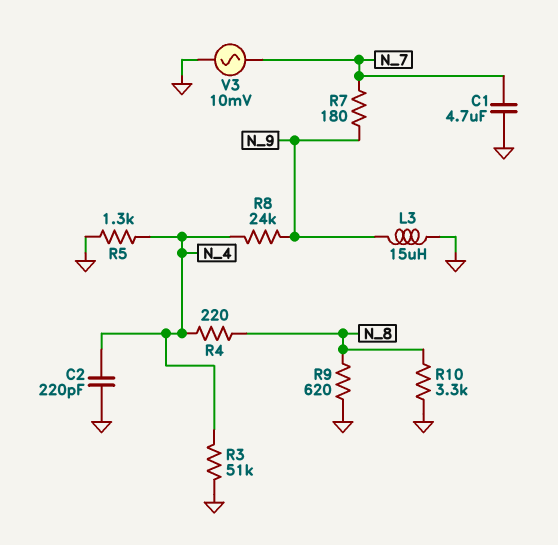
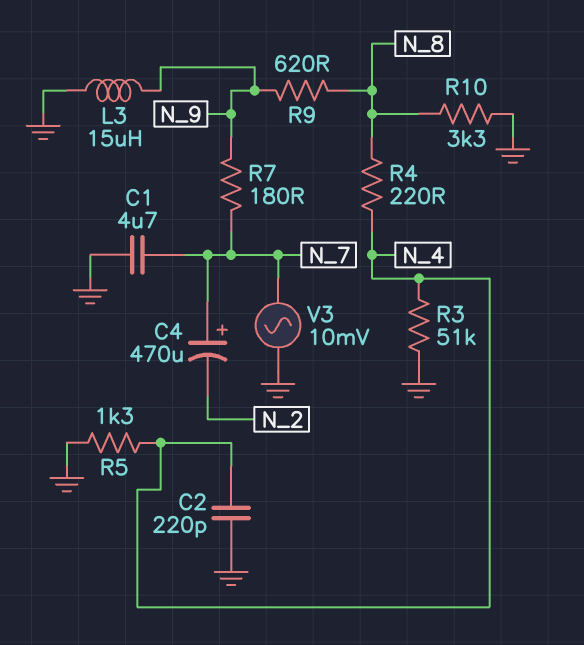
C4: none -> 470uF (plus N_7, minus N_2)
R8: 24k (N_4, N_9) -> none
R9: 620 (GND, N_8) -> 620 (N_8, N_9)

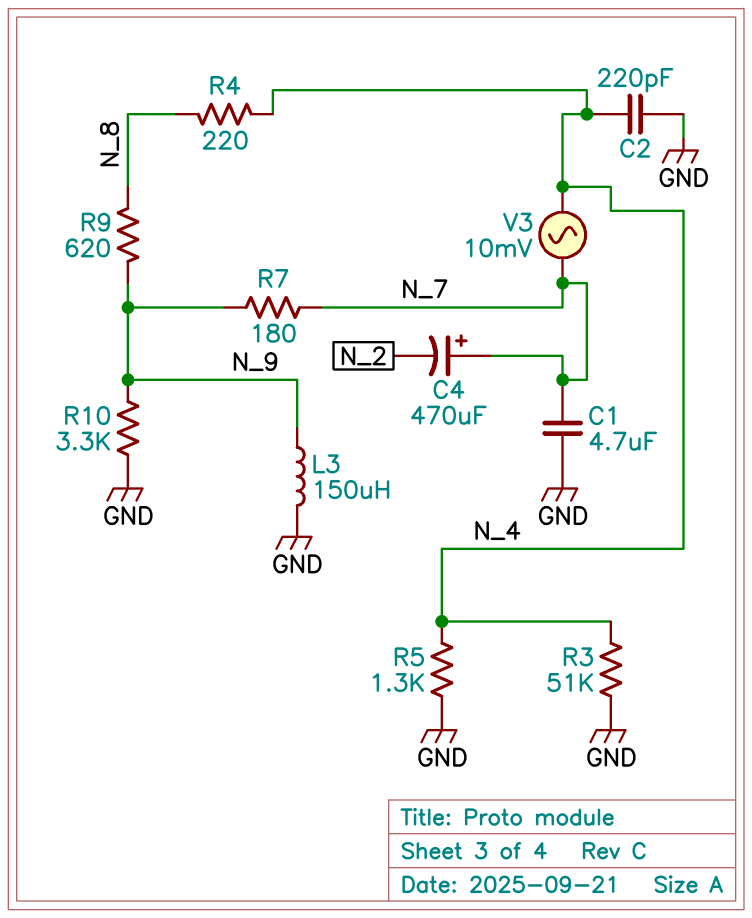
L3: 15uH (GND, N_9) -> 150uH (GND, N_9)
R10: 3.3k (GND, N_8) -> 3.3k (GND, N_9)
V3: AC 10mV (GND, N_7) -> AC 10mV (N_4, N_7)

